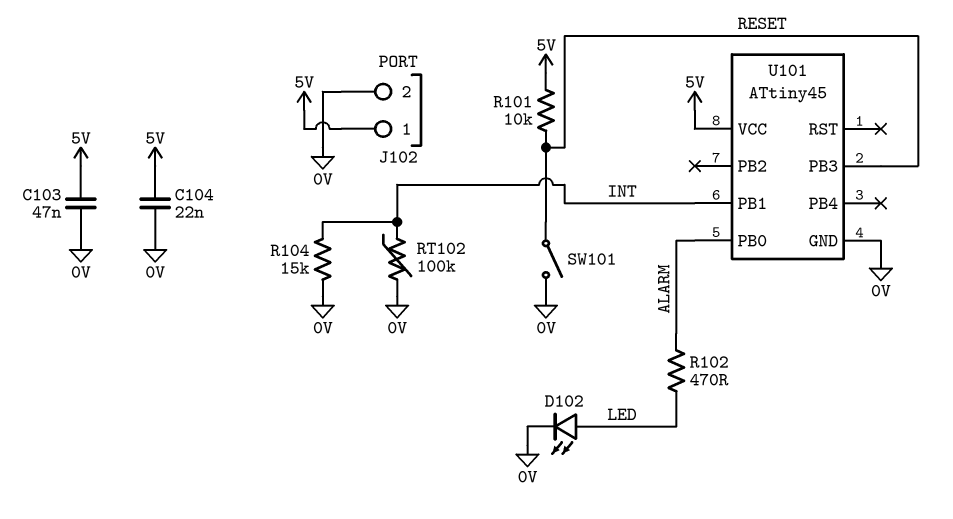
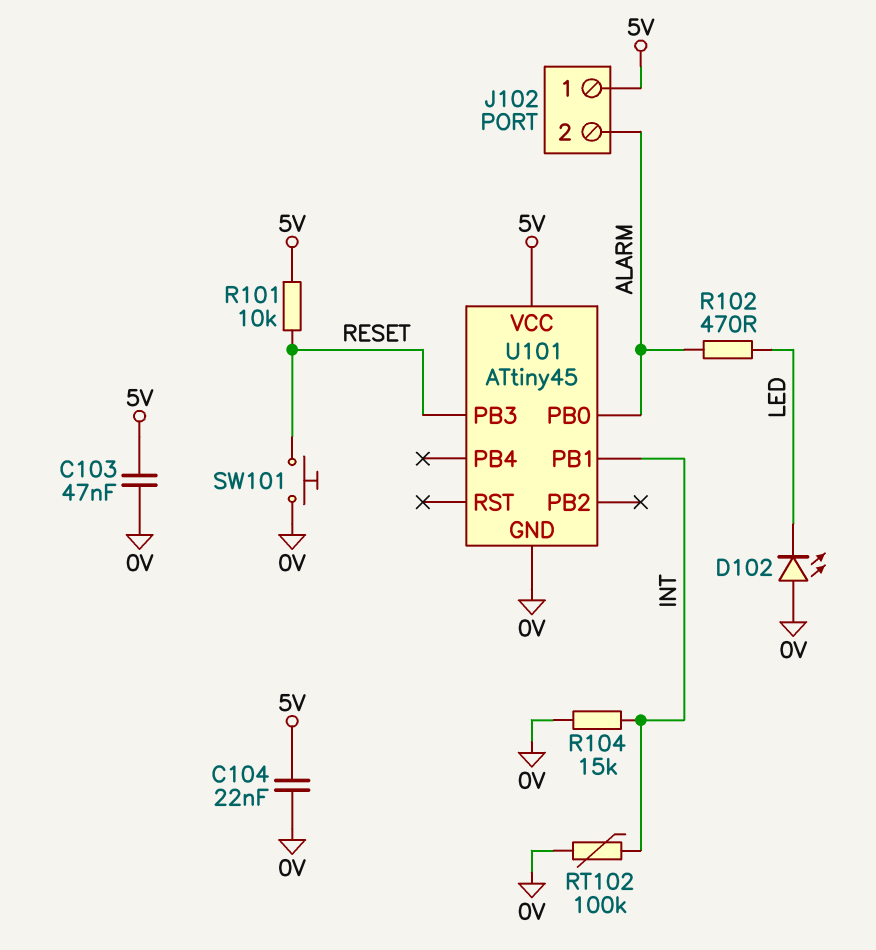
D102: LED (A LED, K 0V) -> LED (A 0V, K LED)
J102 pin 2: 0V -> ALARM
SW101: switch (0V, RESET) -> button (0V, RESET)

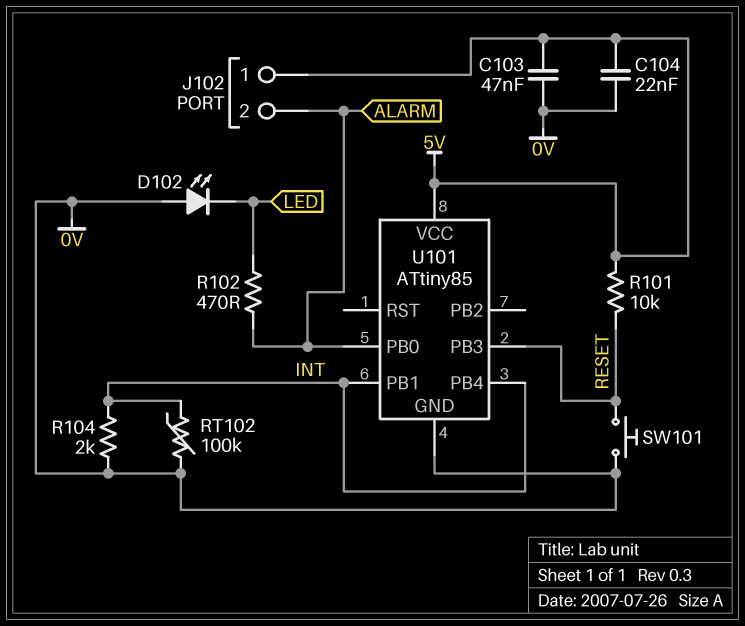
R104: 15k (0V, INT) -> 2k (0V, INT)
U101: ATtiny45 -> ATtiny85
U101 pin PB4: none -> INT

